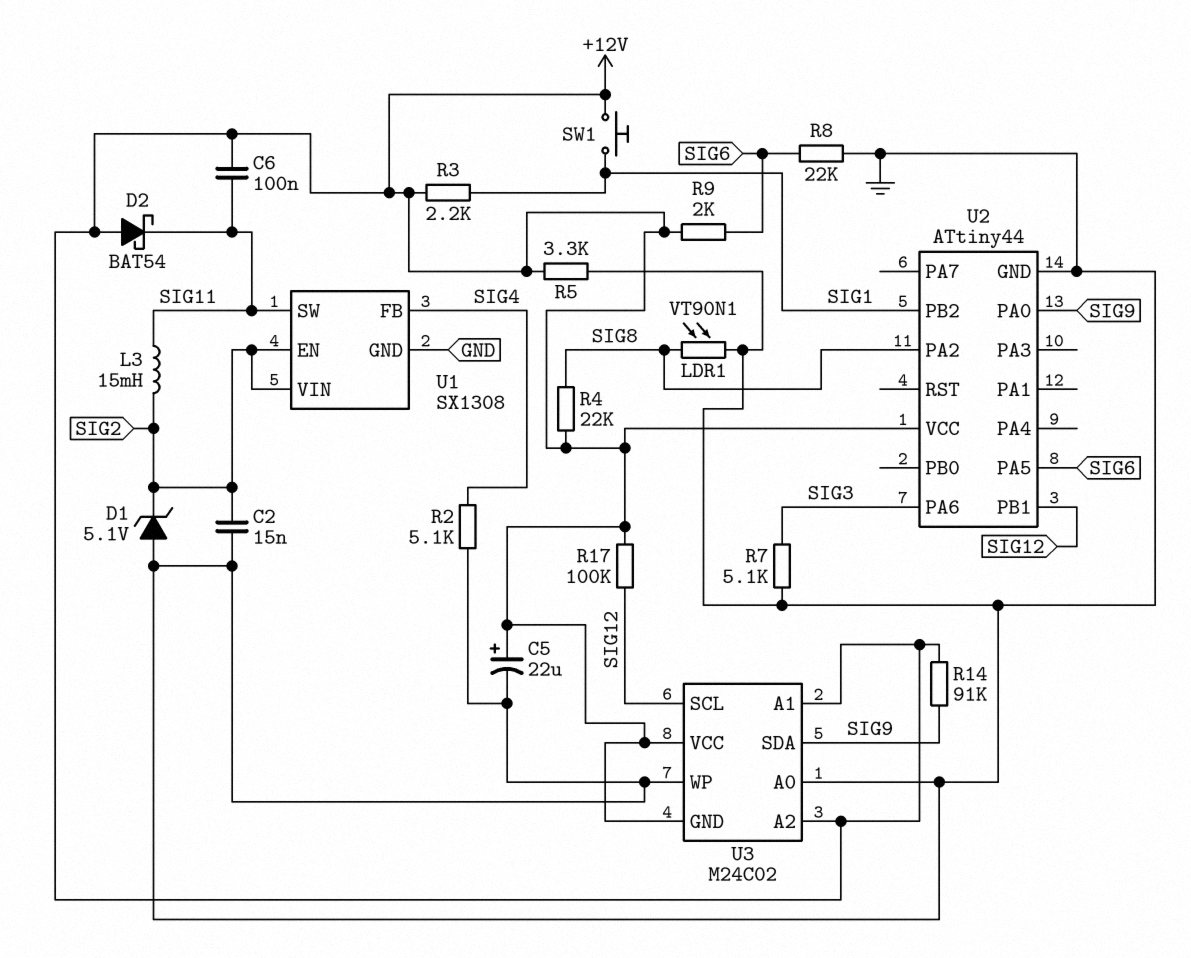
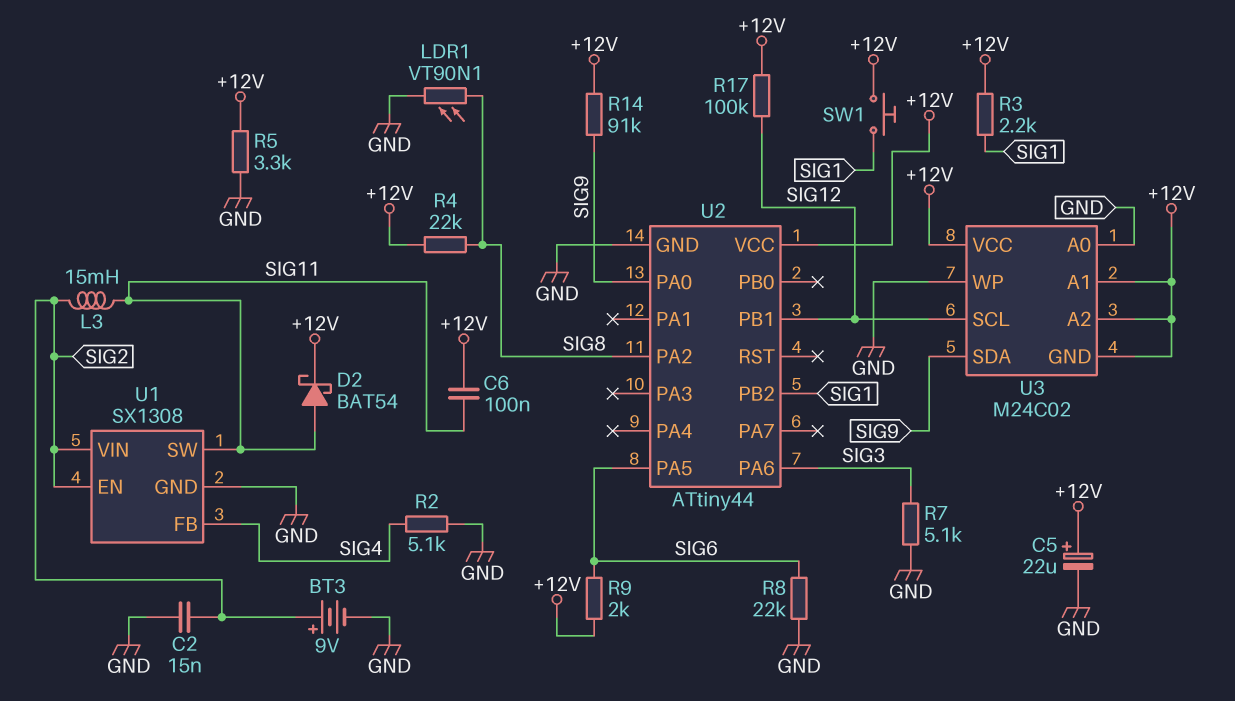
BT3: none -> 9V (plus SIG2, minus GND)
D1: zener 5.1V (A GND, K SIG2) -> none
D2: schottky BAT54 (A +12V, K SIG11) -> schottky BAT54 (A SIG11, K +12V)

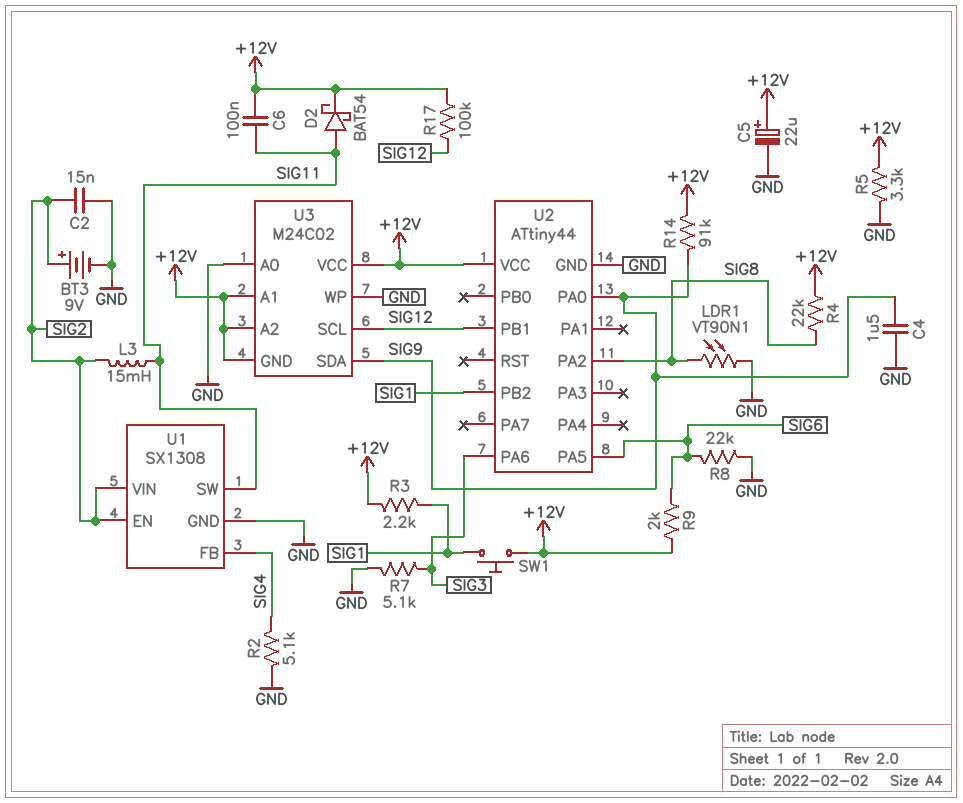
C4: none -> 1.5uF (GND, SIG9)

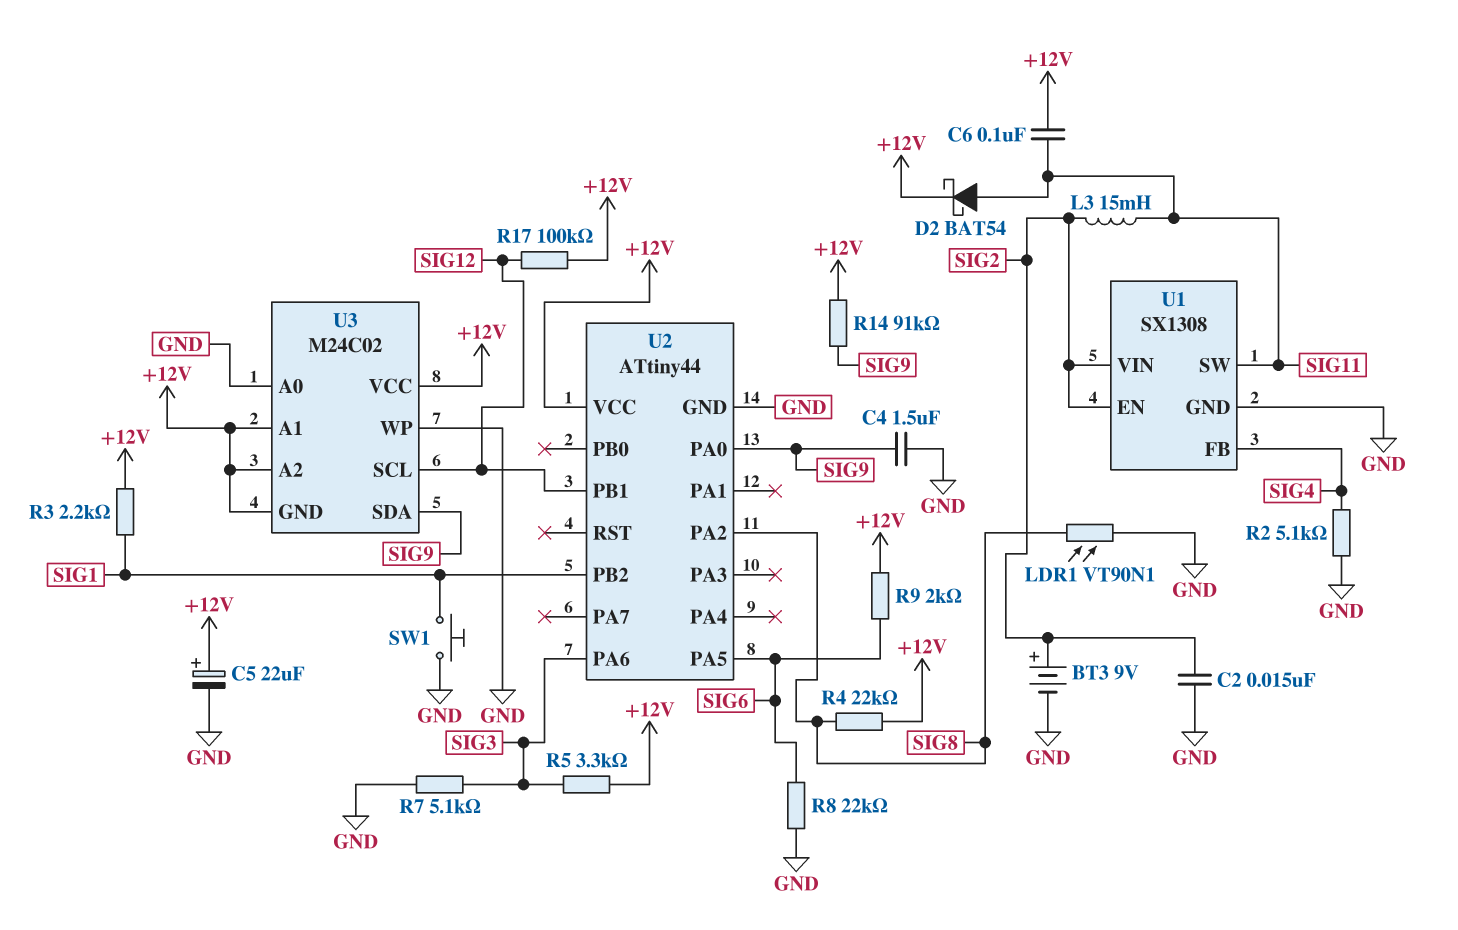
R5: 3.3k (+12V, GND) -> 3.3k (+12V, SIG3)
SW1: button (+12V, SIG1) -> button (GND, SIG1)

